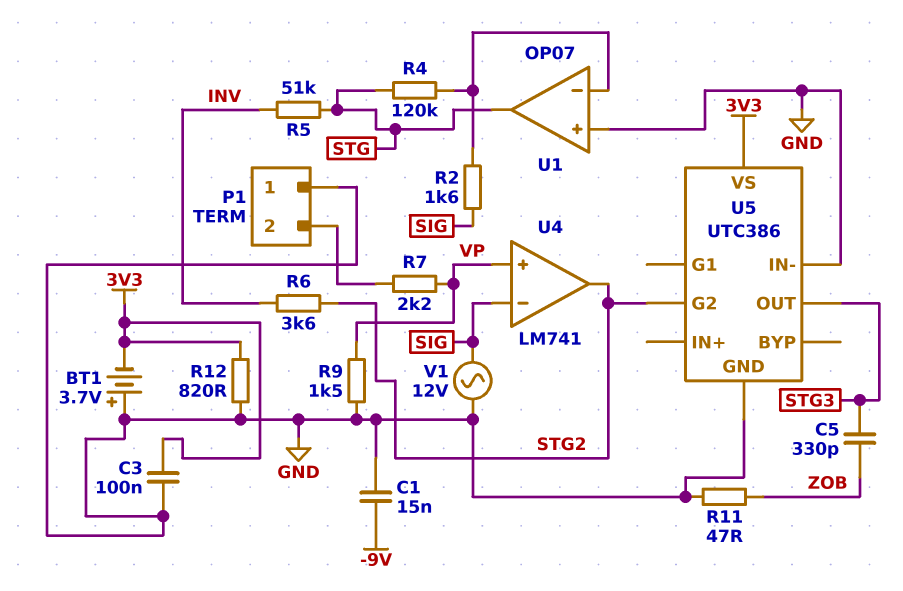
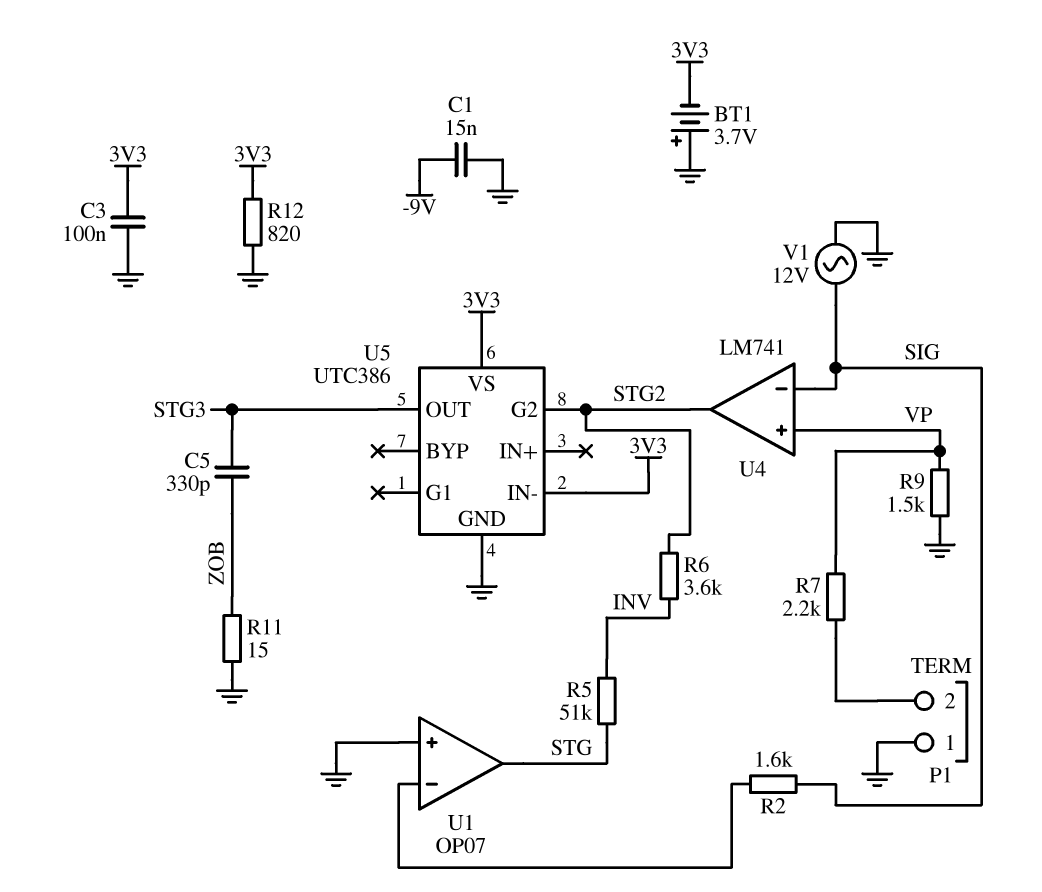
R4: 120k (STG, U1/in-) -> none
R11: 47 (GND, ZOB) -> 15 (GND, ZOB)
U5 pin IN-: GND -> 3V3

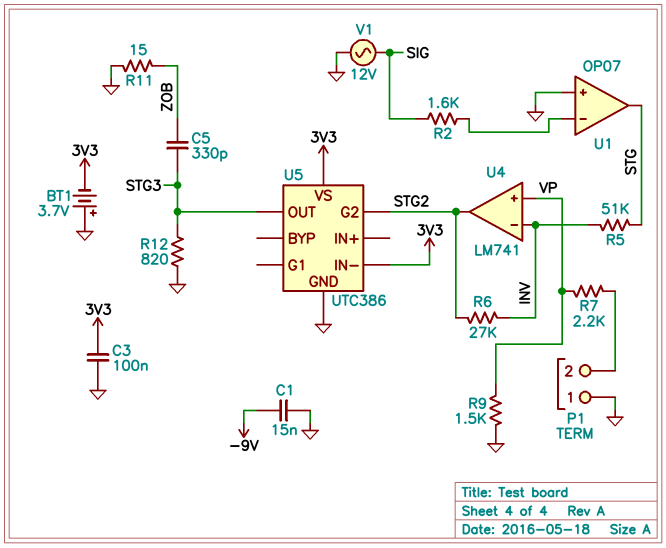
R6: 3.6k (INV, STG2) -> 27k (INV, STG2)
R12: 820 (3V3, GND) -> 820 (GND, STG3)
U4 pin in-: SIG -> INV

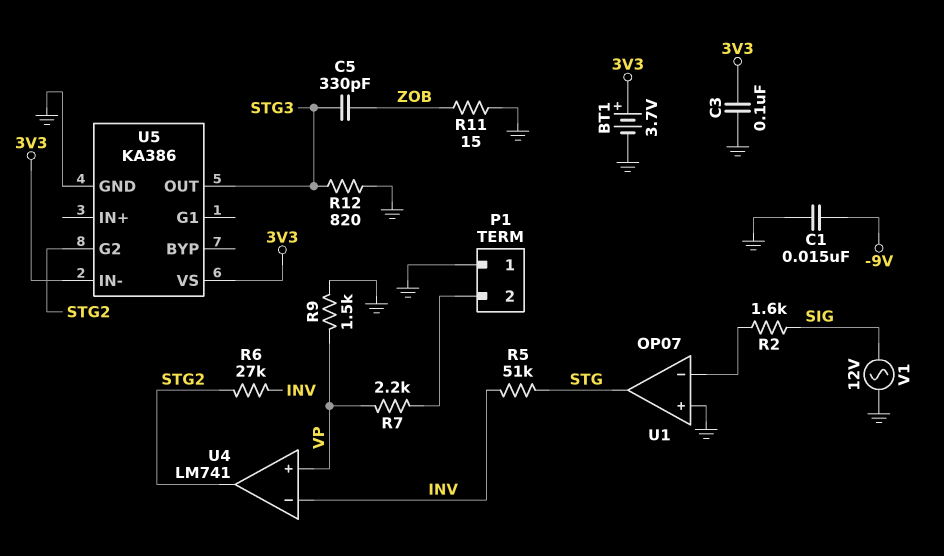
BT1: 3.7V (plus GND, minus 3V3) -> 3.7V (plus 3V3, minus GND)
U5: UTC386 -> KA386

